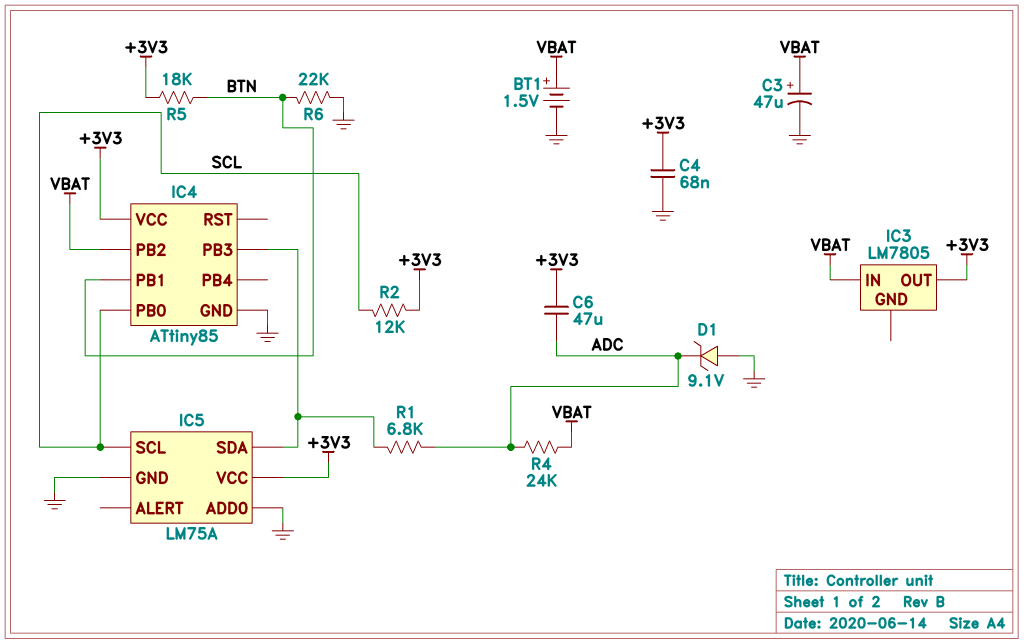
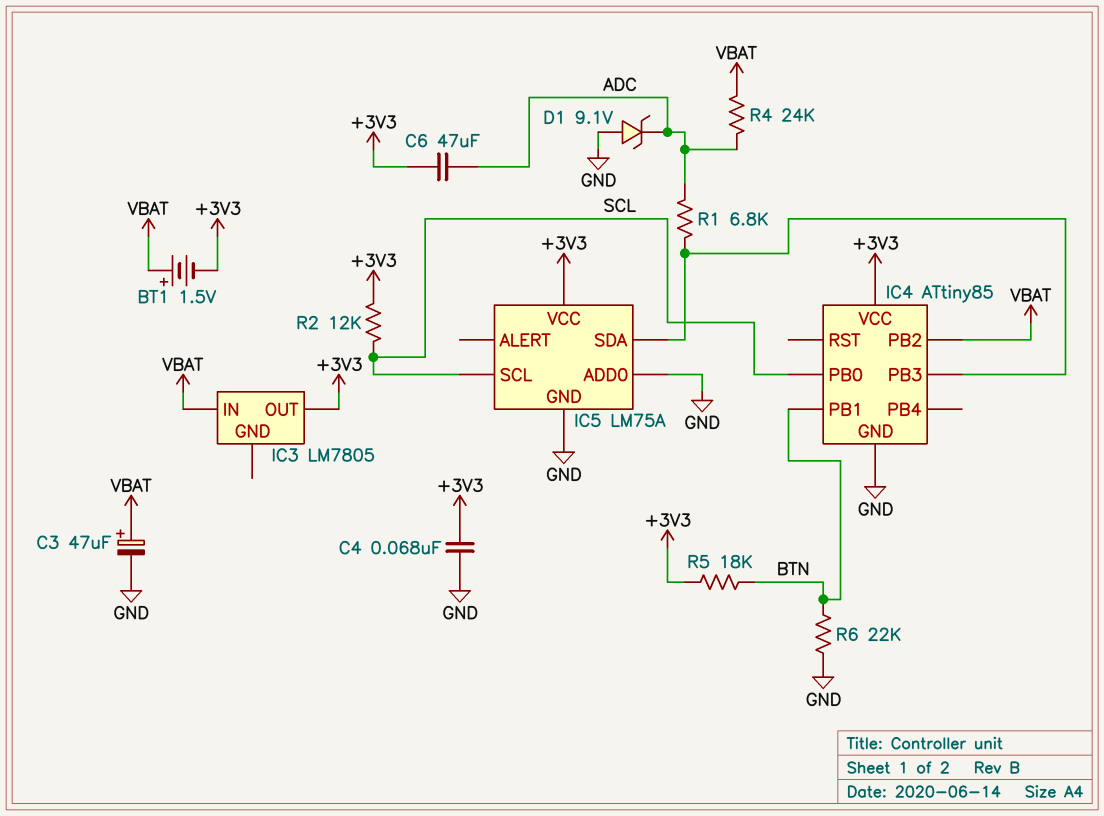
BT1: 1.5V (plus VBAT, minus GND) -> 1.5V (plus VBAT, minus +3V3)

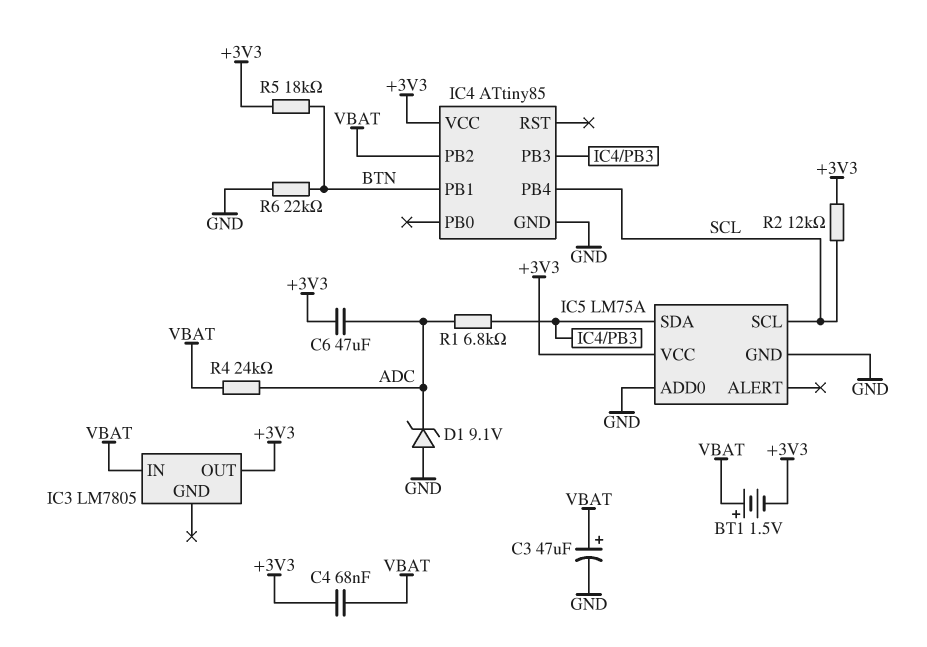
C4: 68nF (+3V3, GND) -> 68nF (+3V3, VBAT)
IC4 pin PB0: SCL -> none
IC4 pin PB4: none -> SCL

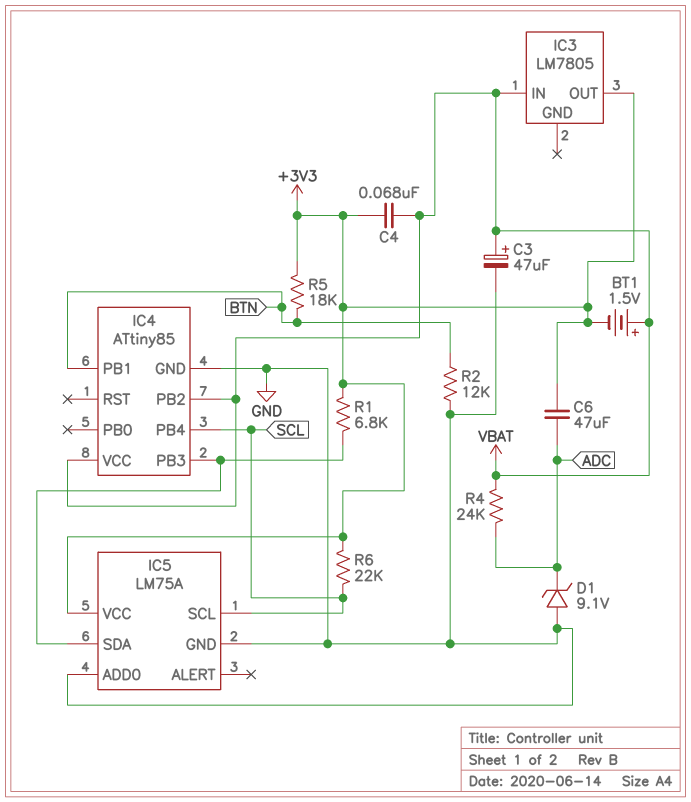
IC4 pin VCC: +3V3 -> VBAT
R1: 6.8k (ADC, IC4/PB3) -> 6.8k (+3V3, IC4/PB3)
R2: 12k (+3V3, SCL) -> 12k (BTN, GND)
R6: 22k (BTN, GND) -> 22k (+3V3, SCL)

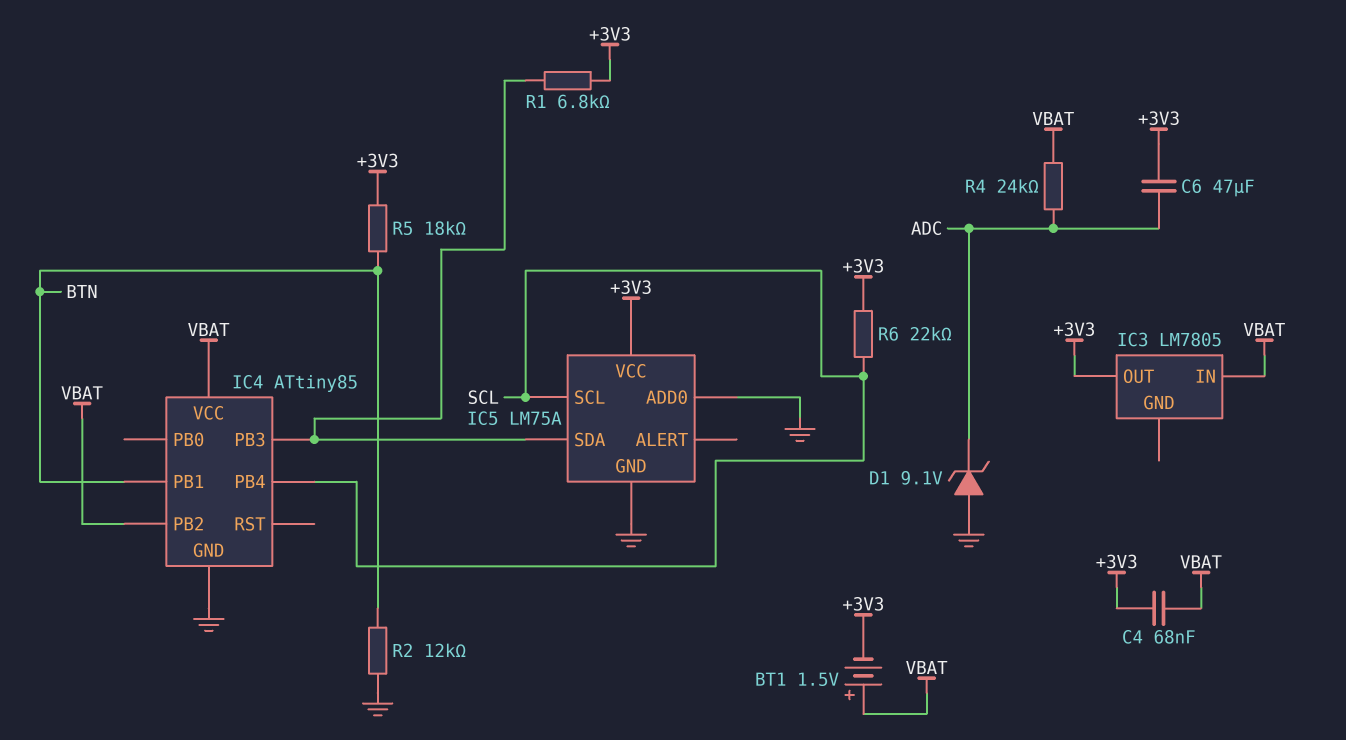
C3: 47uF (plus VBAT, minus GND) -> none

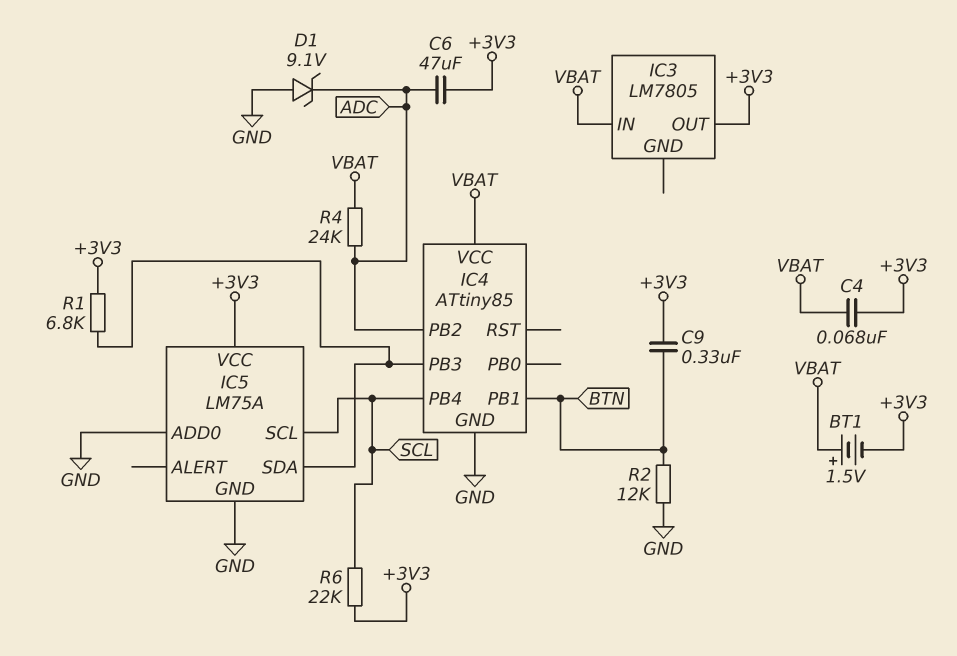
C9: none -> 330nF (+3V3, BTN)
IC4 pin PB2: VBAT -> ADC
R5: 18k (+3V3, BTN) -> none

